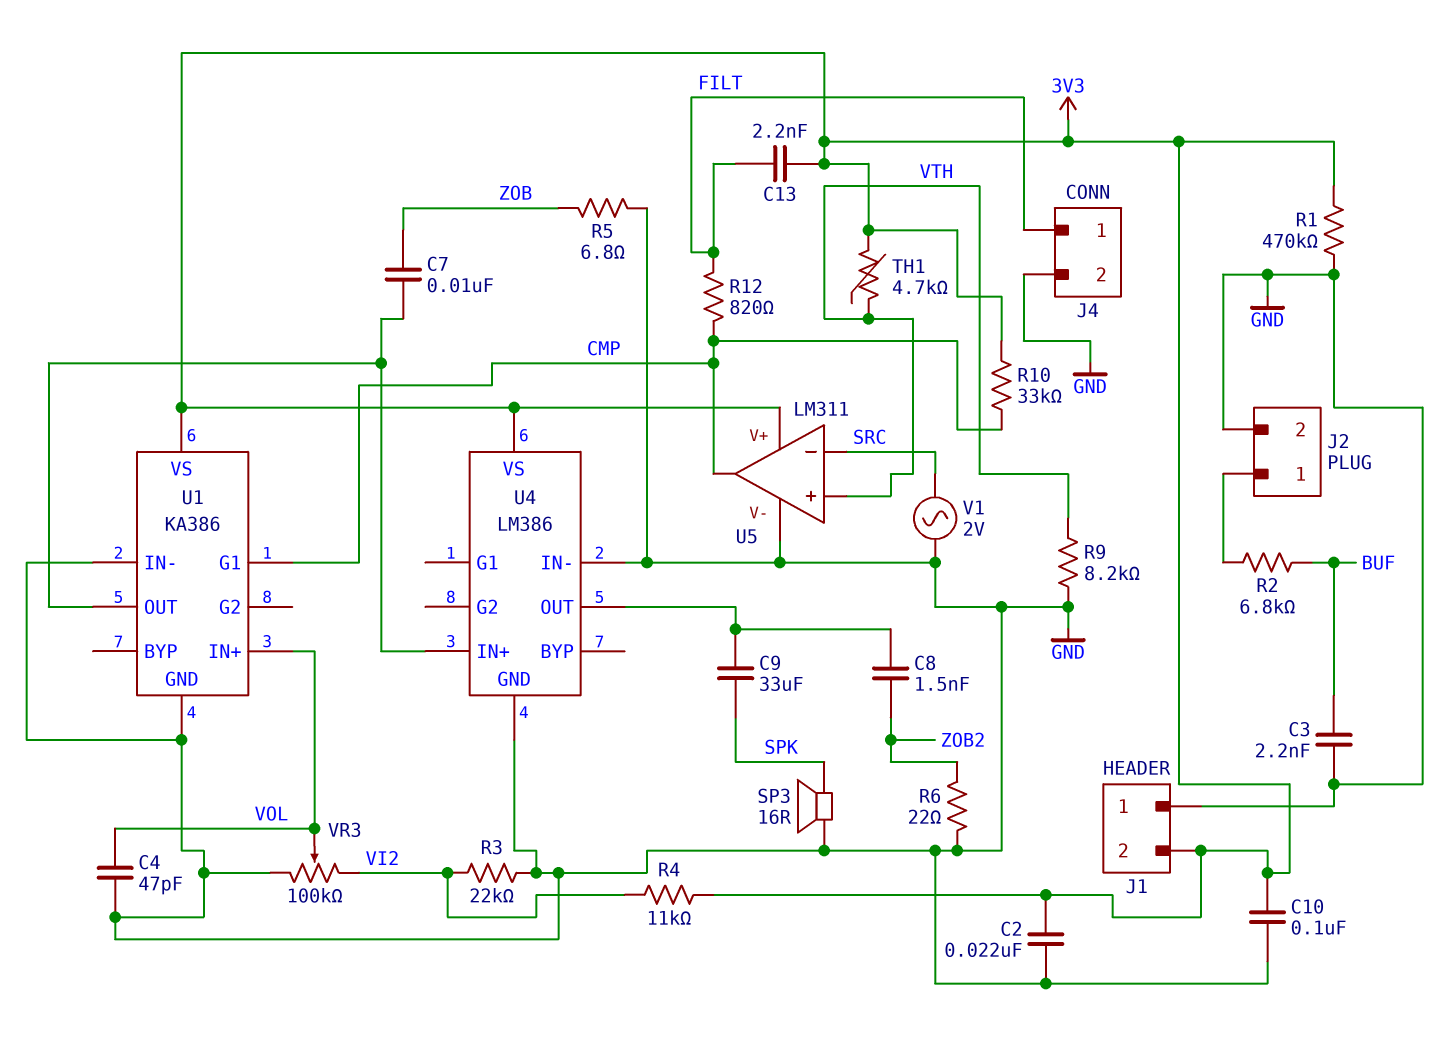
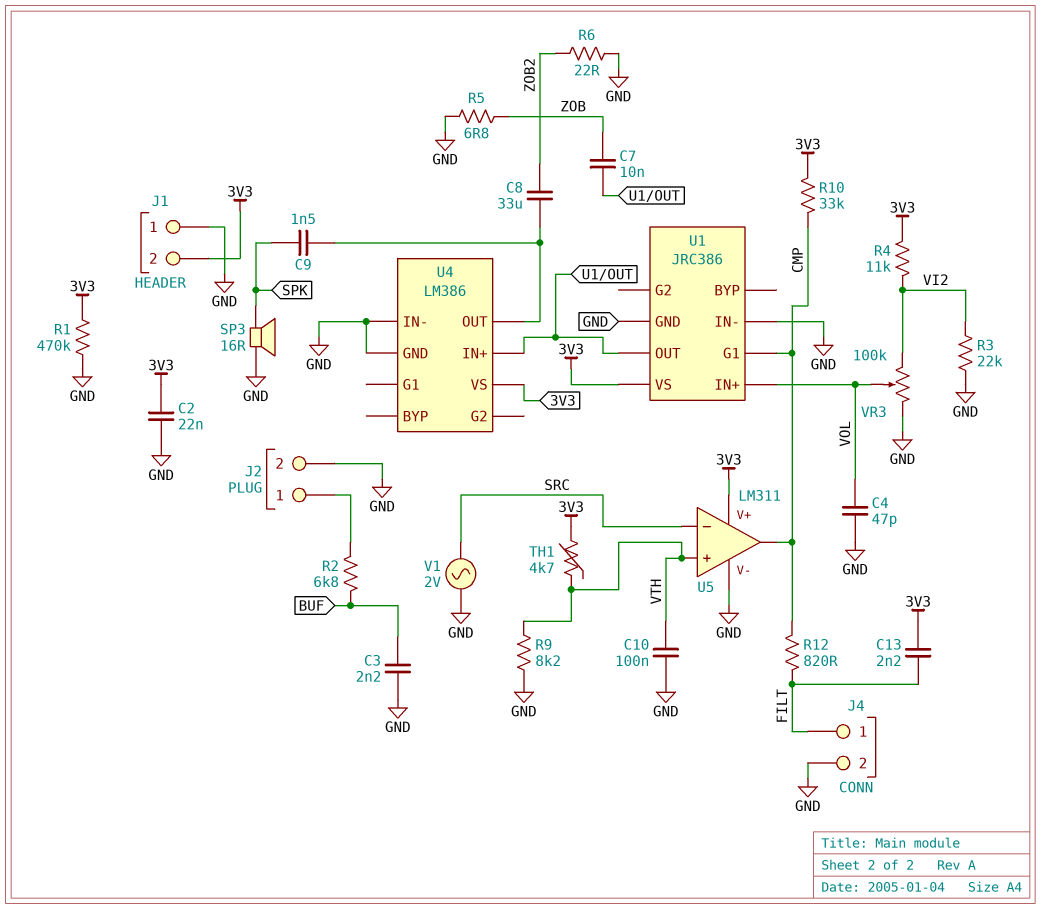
C8: 1.5nF (U4/OUT, ZOB2) -> 33uF (U4/OUT, ZOB2)
C9: 33uF (SPK, U4/OUT) -> 1.5nF (SPK, U4/OUT)
C10: 100nF (3V3, GND) -> 100nF (GND, VTH)
U1: KA386 -> JRC386

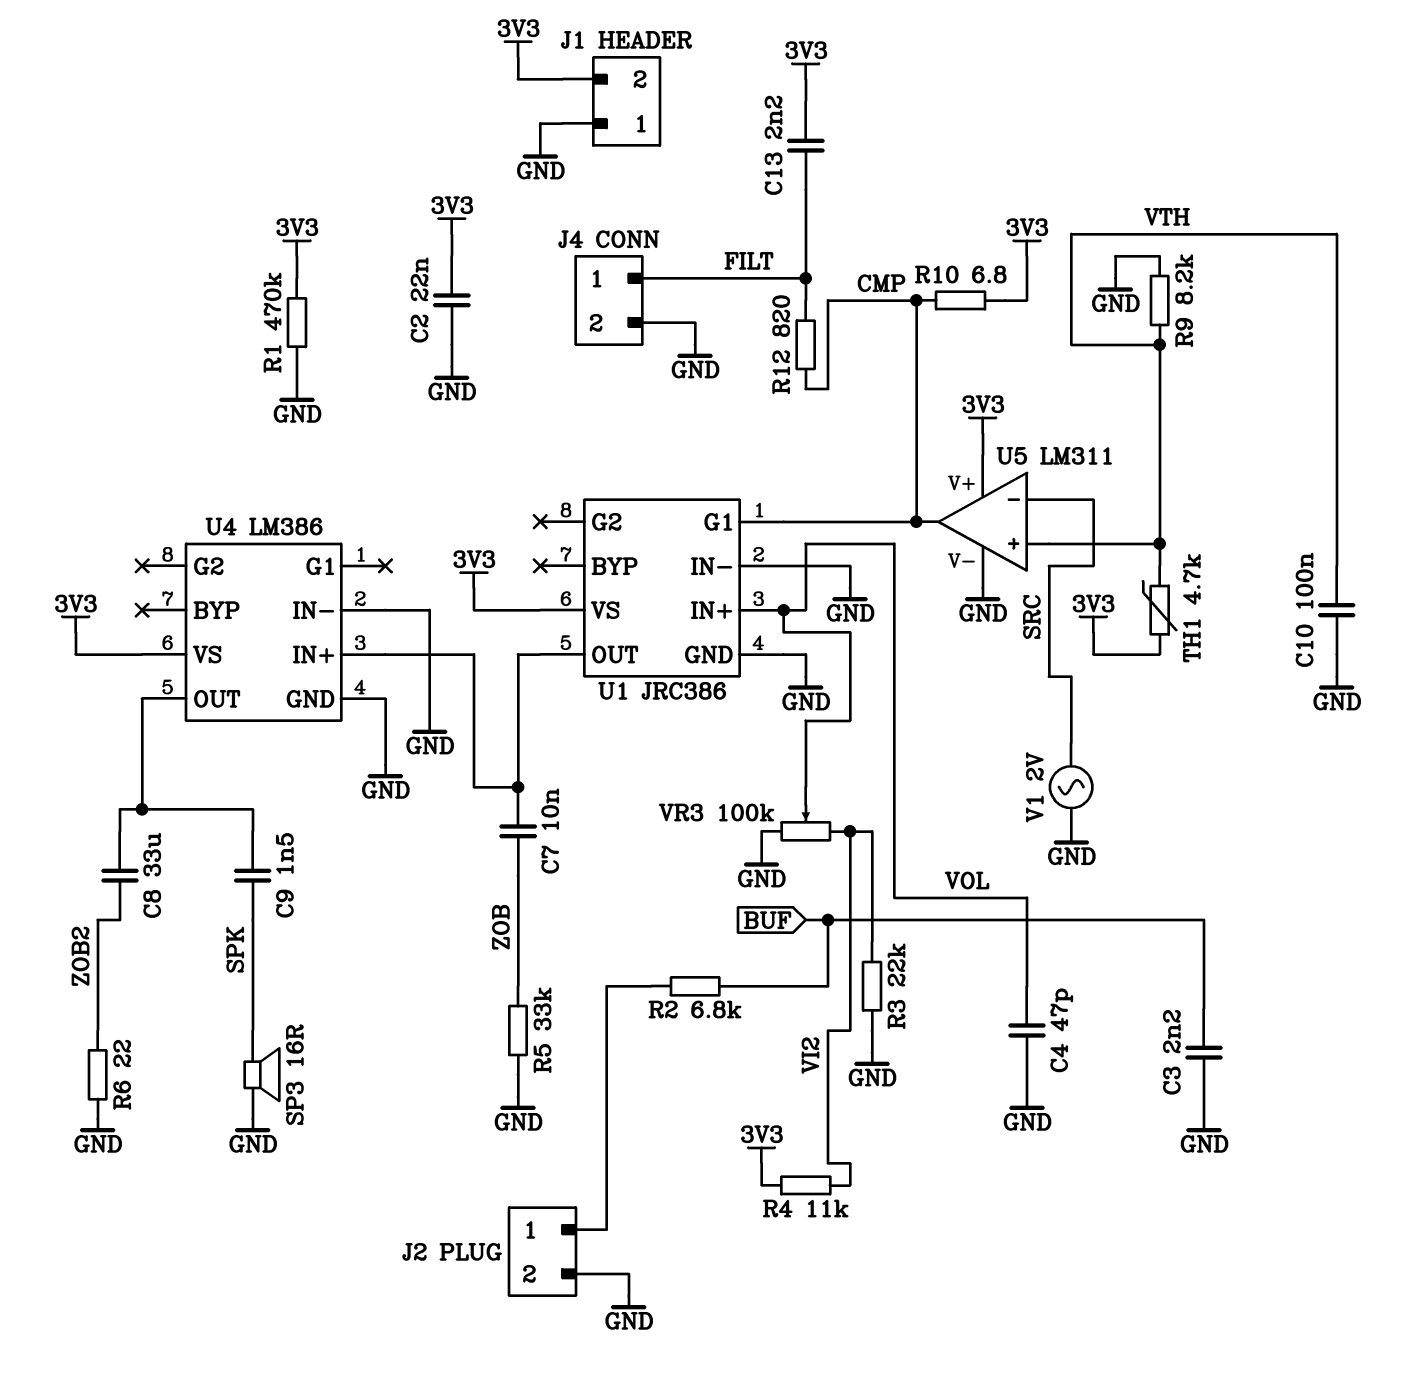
R5: 6.8 (GND, ZOB) -> 33k (GND, ZOB)
R10: 33k (3V3, CMP) -> 6.8 (3V3, CMP)

